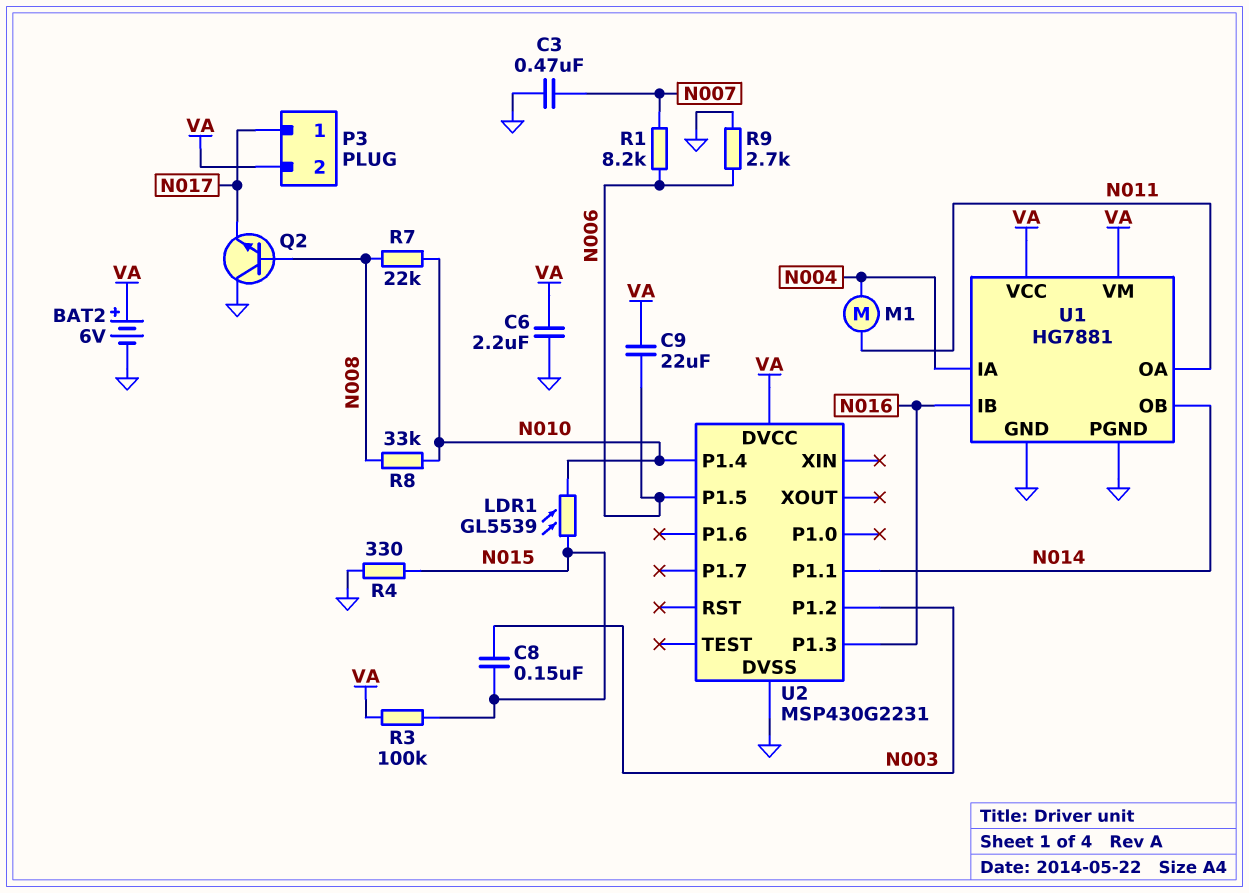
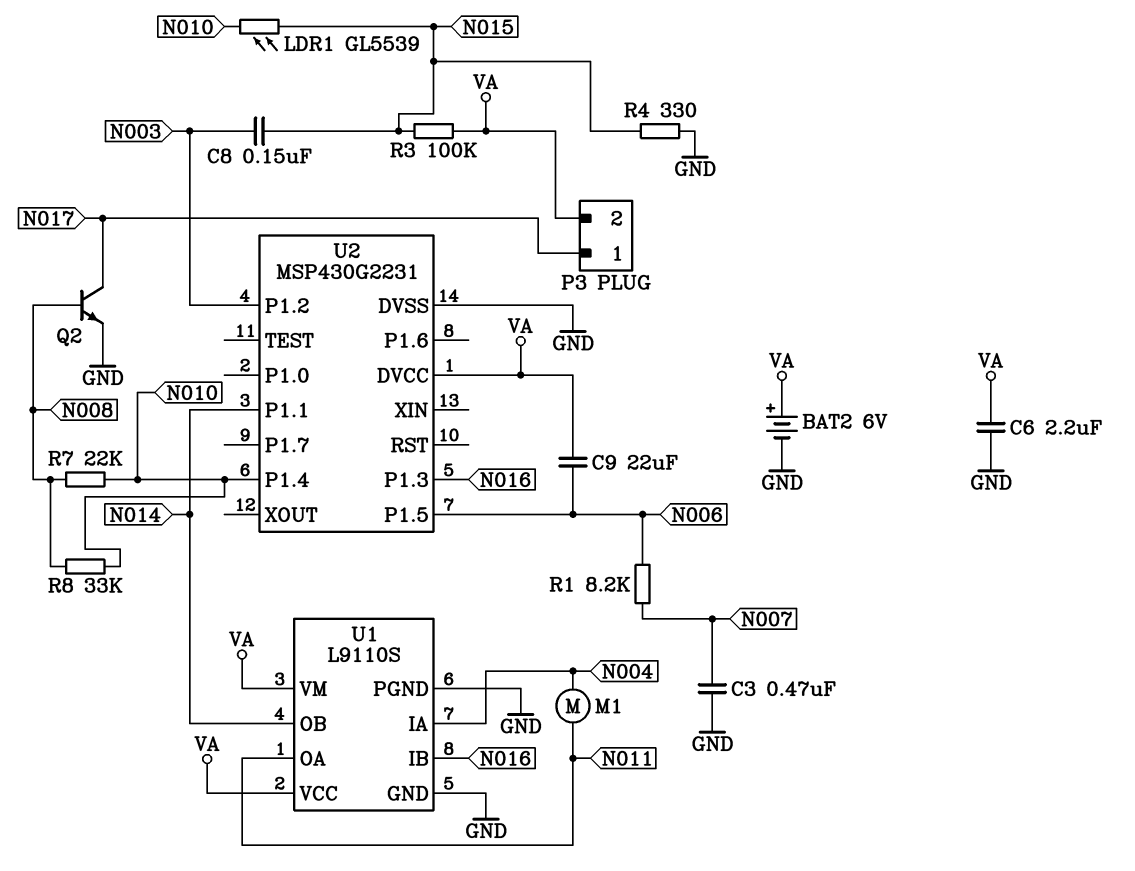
Q2: NPN (B N008, C GND, E N017) -> NPN (B N008, C N017, E GND)
R9: 2.7k (GND, N006) -> none
U1: HG7881 -> L9110S

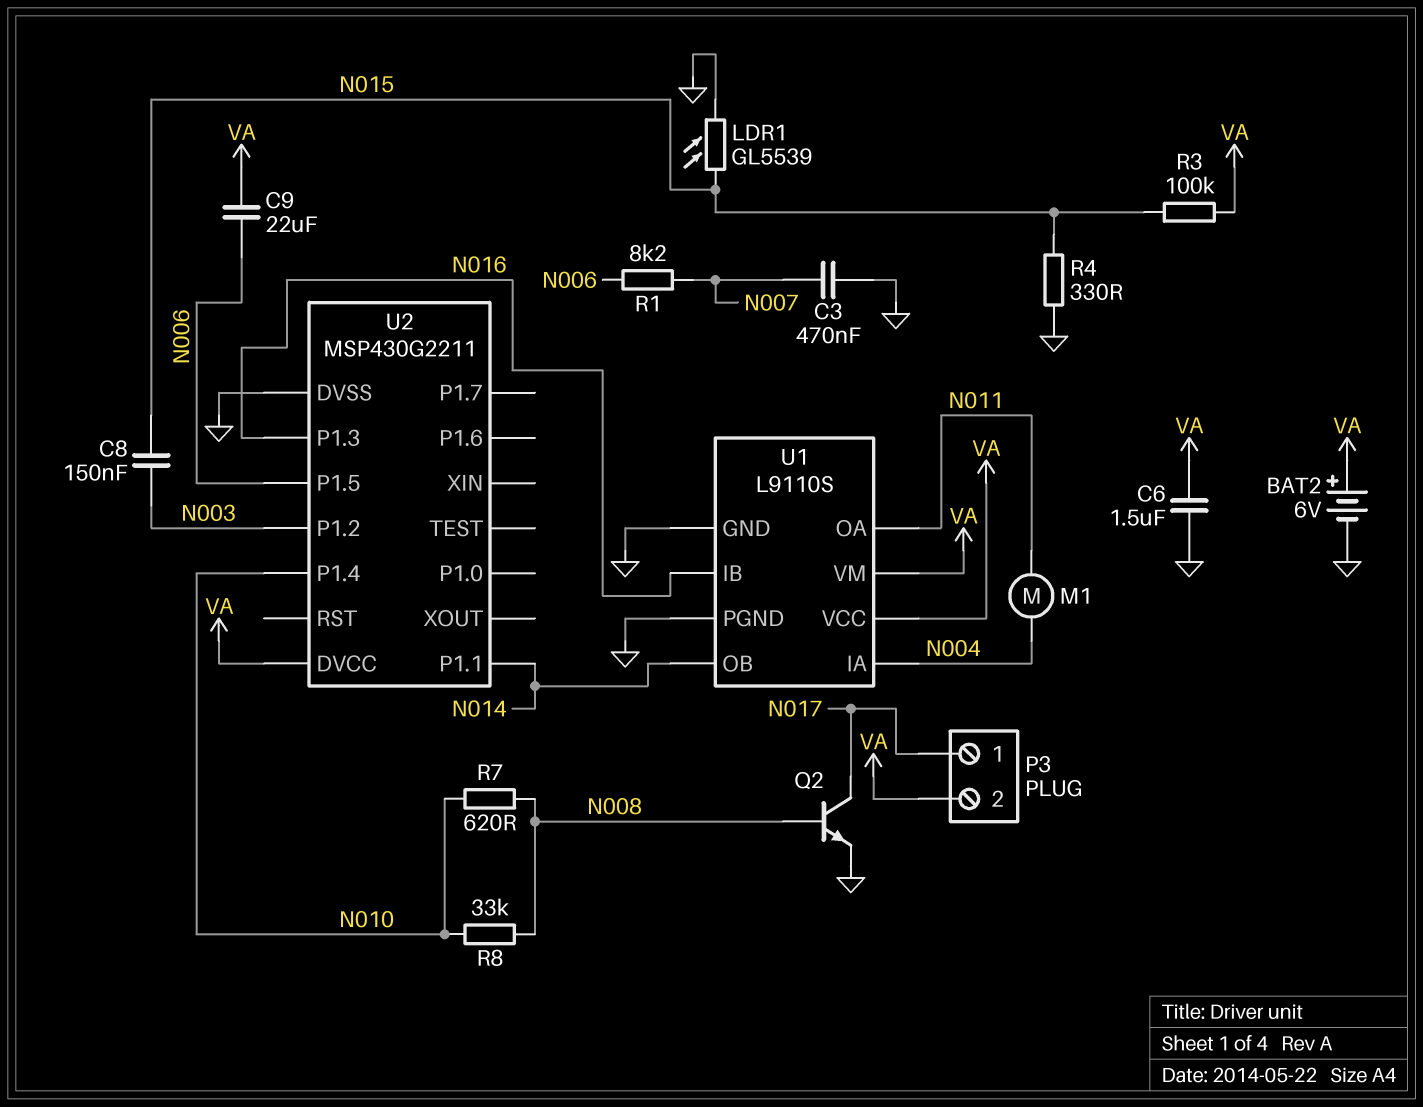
C6: 2.2uF (GND, VA) -> 1.5uF (GND, VA)
LDR1: GL5539 (N010, N015) -> GL5539 (GND, N015)
R7: 22k (N008, N010) -> 620 (N008, N010)
U2: MSP430G2231 -> MSP430G2211

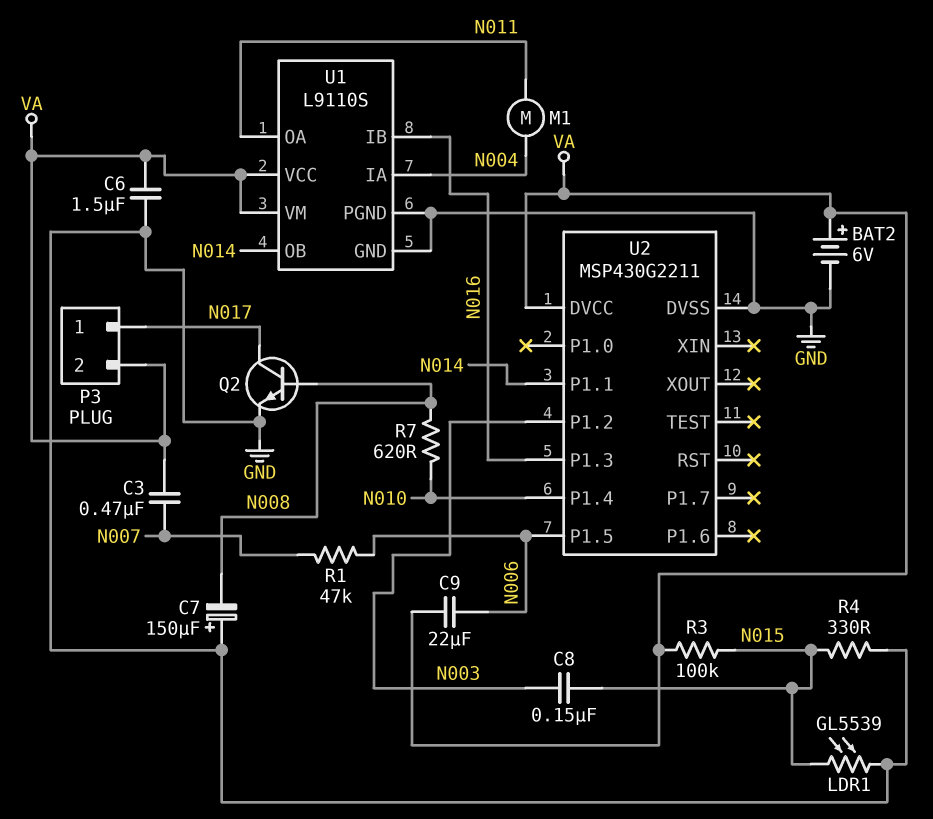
C3: 470nF (GND, N007) -> 470nF (N007, VA)
C7: none -> 150uF (plus GND, minus N008)
R1: 8.2k (N006, N007) -> 47k (N006, N007)
R8: 33k (N008, N010) -> none

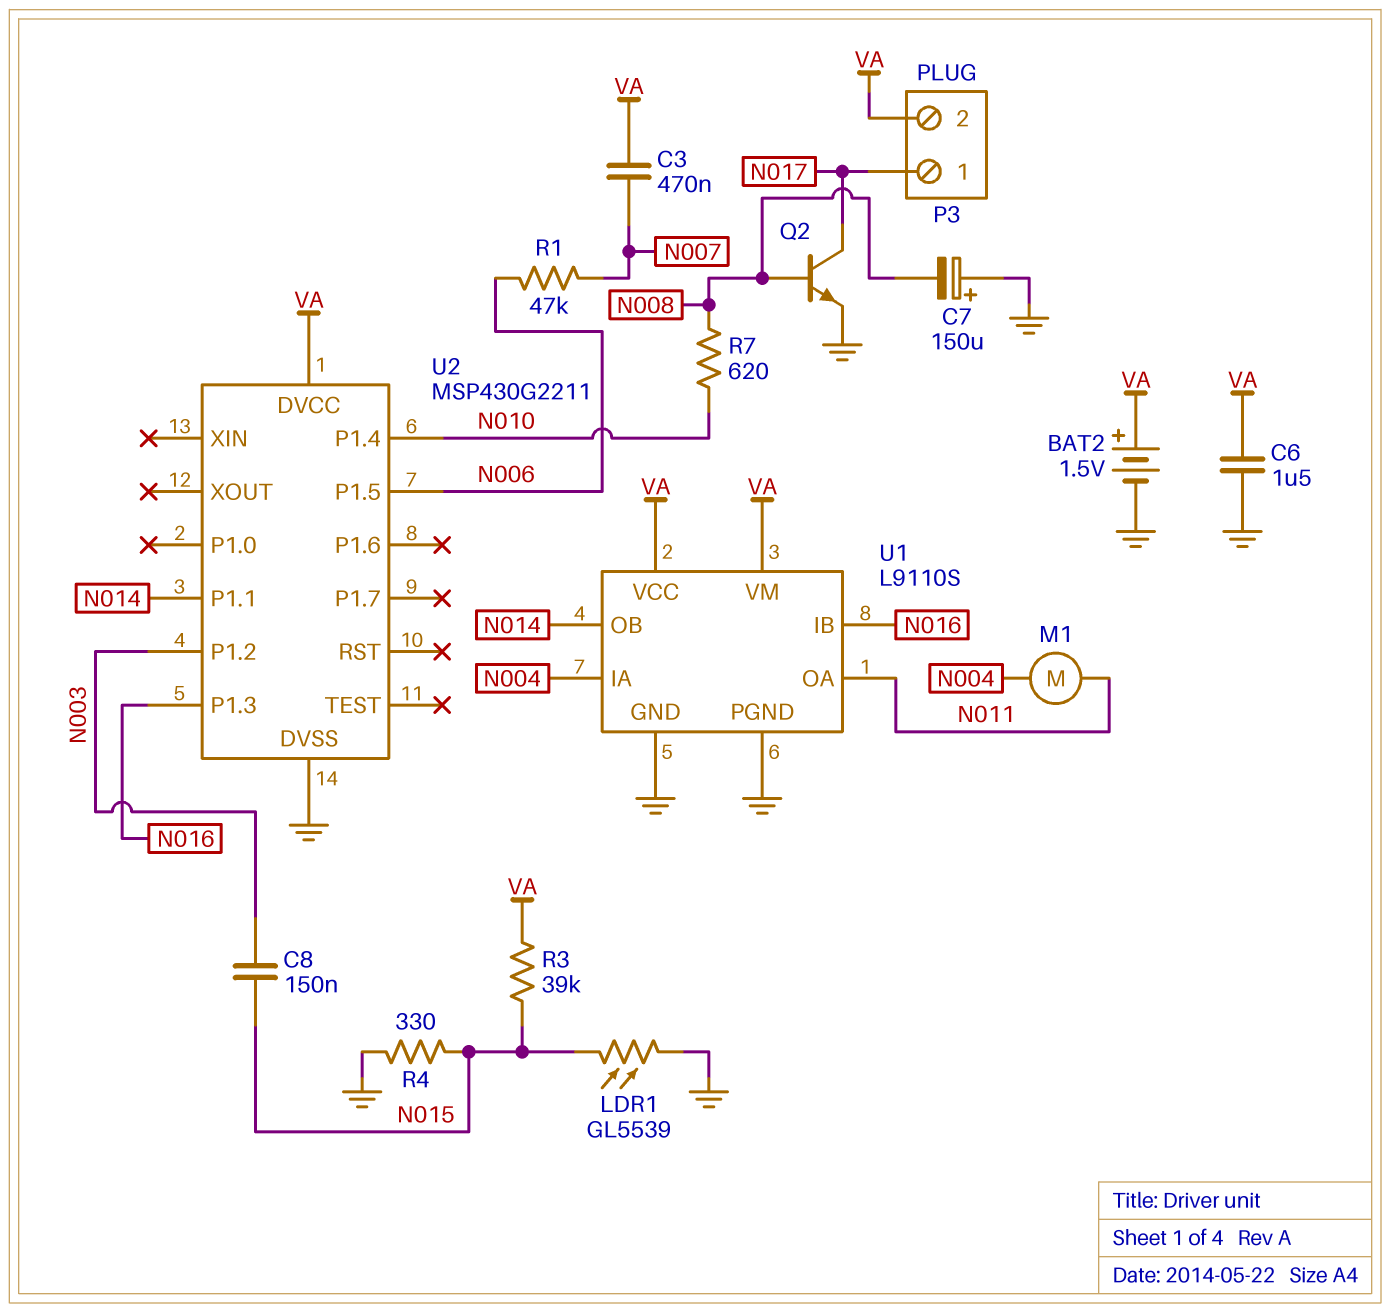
BAT2: 6V (plus VA, minus GND) -> 1.5V (plus VA, minus GND)
C9: 22uF (N006, VA) -> none
R3: 100k (N015, VA) -> 39k (N015, VA)

